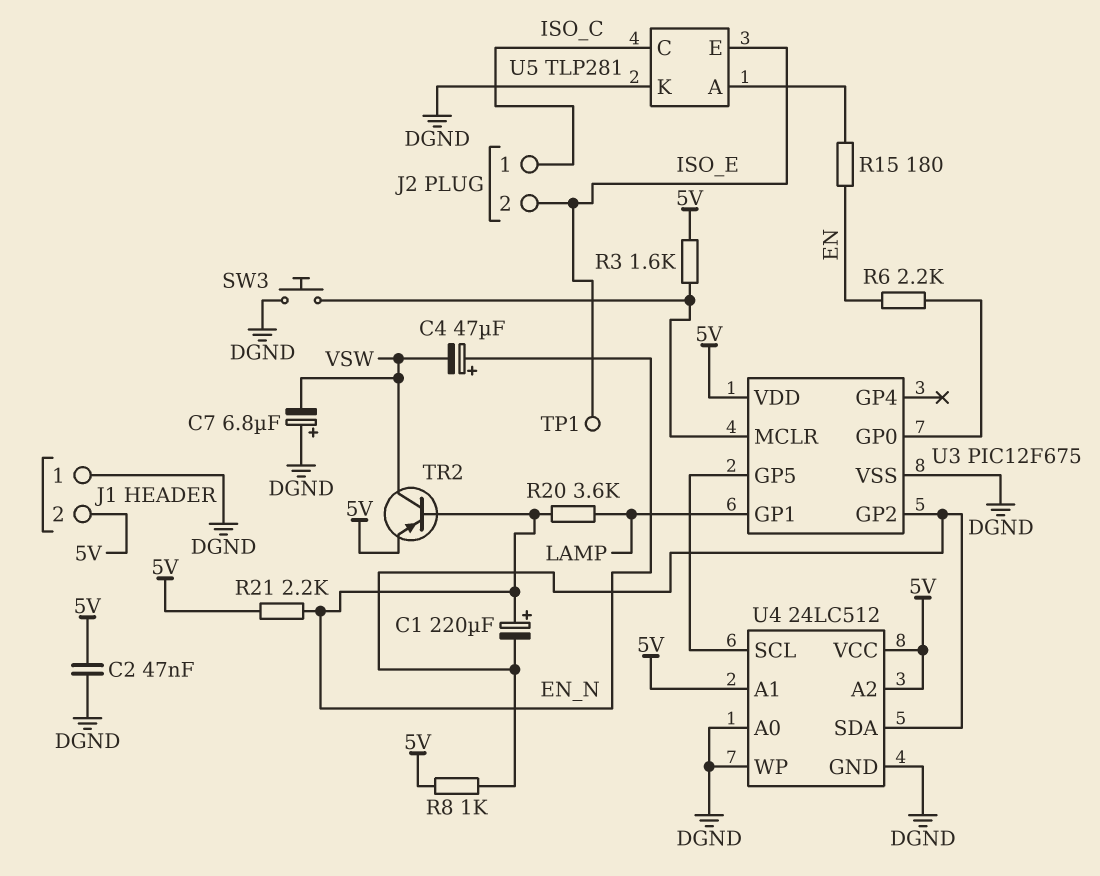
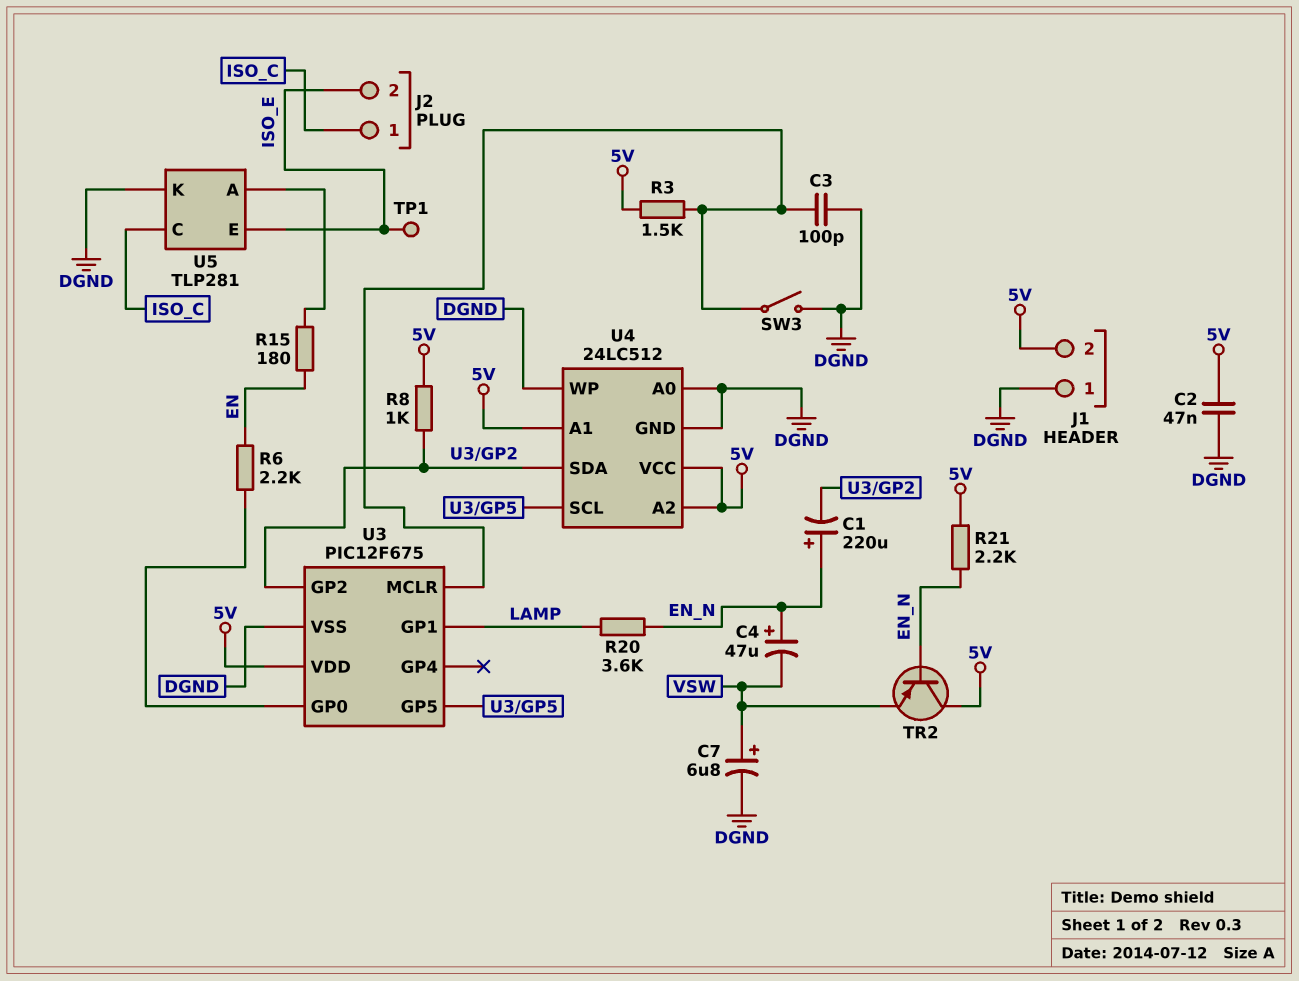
C3: none -> 100pF (DGND, U3/MCLR)
C7: 6.8uF (plus DGND, minus VSW) -> 6.8uF (plus VSW, minus DGND)
R3: 1.6k (5V, U3/MCLR) -> 1.5k (5V, U3/MCLR)
SW3: button (DGND, U3/MCLR) -> switch (DGND, U3/MCLR)
TR2: PNP (B EN_N, C VSW, E 5V) -> PNP (B EN_N, C 5V, E VSW)

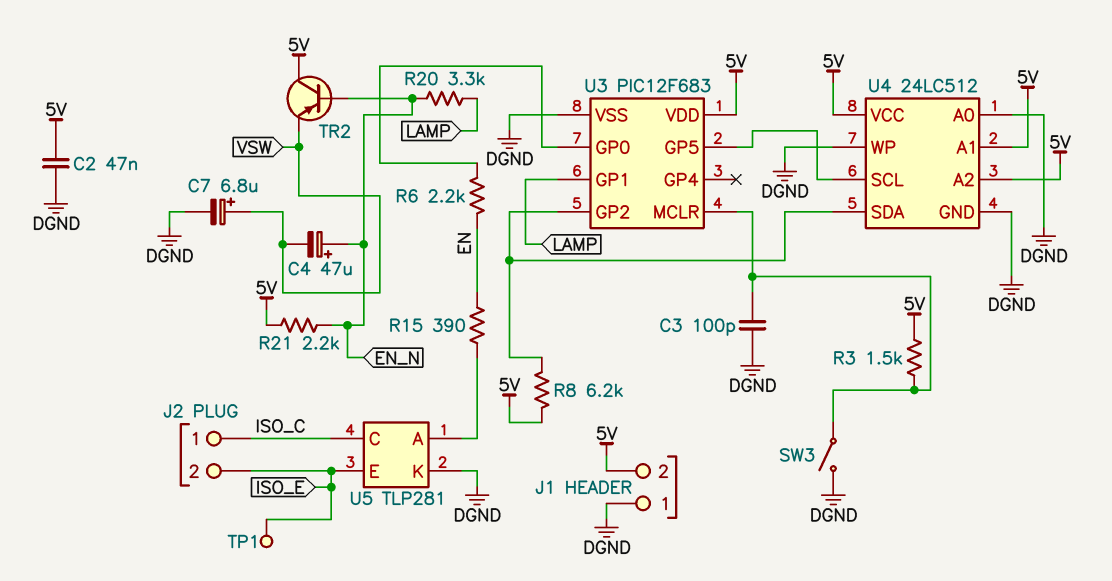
C1: 220uF (plus EN_N, minus U3/GP2) -> none
R8: 1k (5V, U3/GP2) -> 6.2k (5V, U3/GP2)
R15: 180 (EN, U5/A) -> 390 (EN, U5/A)
R20: 3.6k (EN_N, LAMP) -> 3.3k (EN_N, LAMP)
U3: PIC12F675 -> PIC12F683

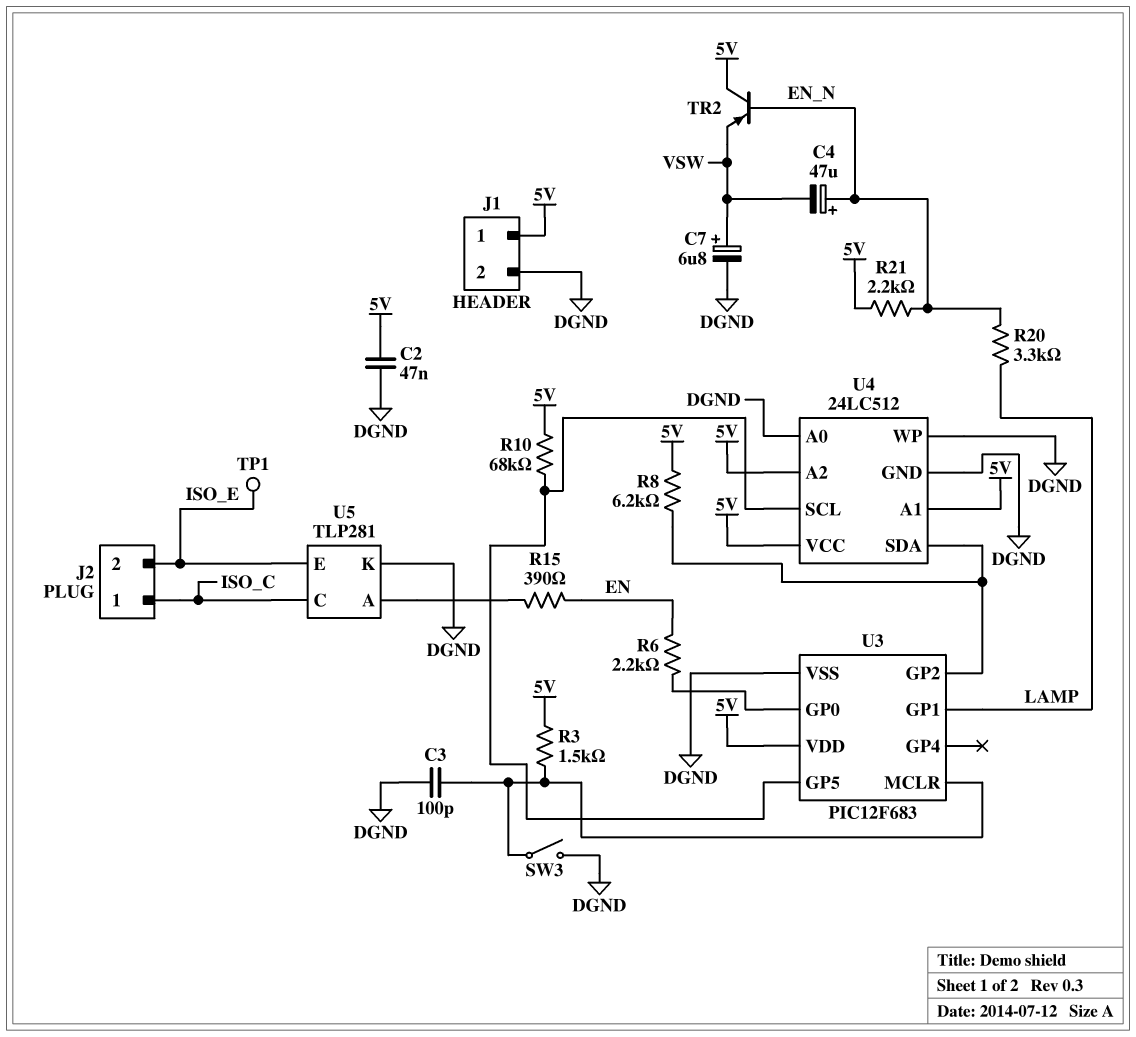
J1 pin 1: DGND -> 5V
J1 pin 2: 5V -> DGND
R10: none -> 68k (5V, U3/GP5)

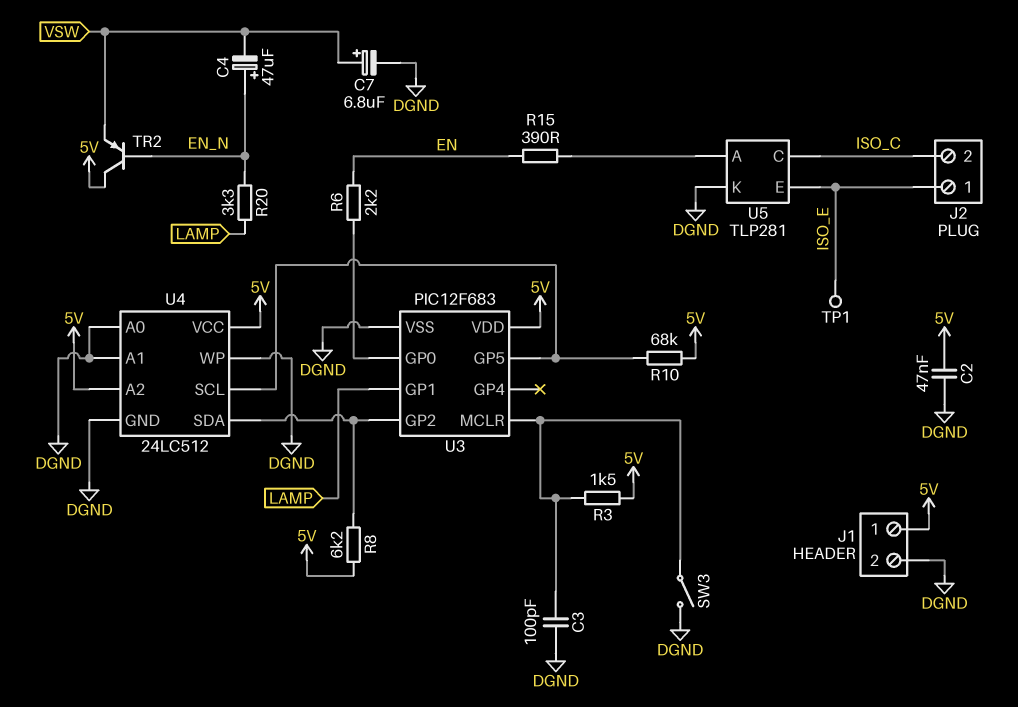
J2 pin 1: ISO_C -> ISO_E
J2 pin 2: ISO_E -> ISO_C
R21: 2.2k (5V, EN_N) -> none
U4 pin A1: 5V -> DGND

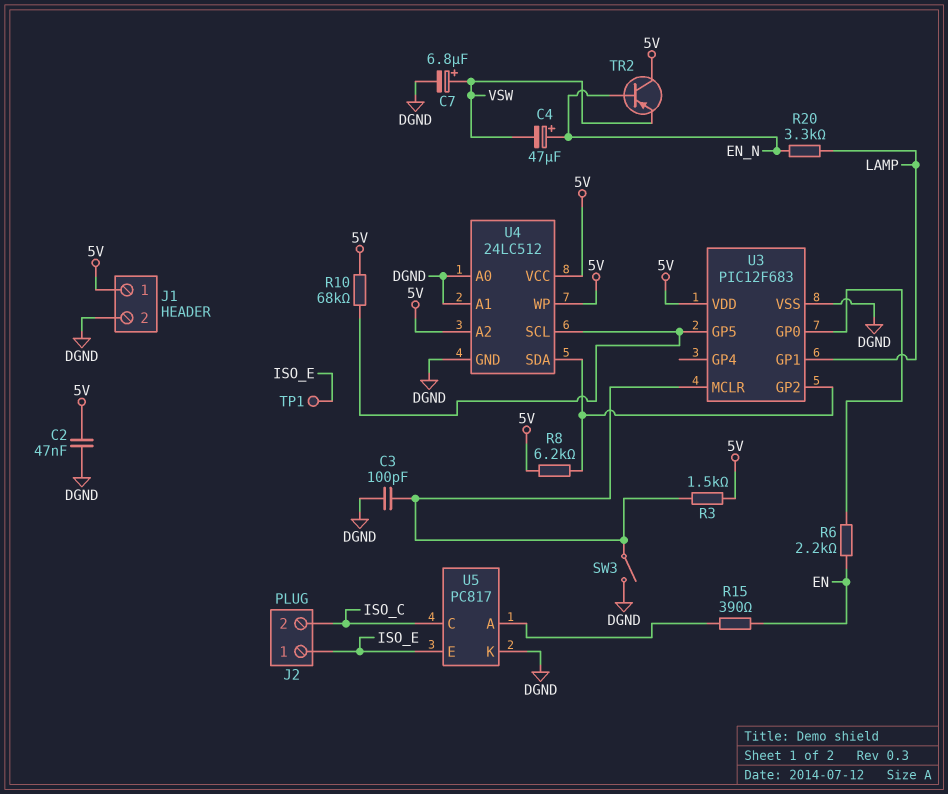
U4 pin WP: DGND -> 5V
U5: TLP281 -> PC817

